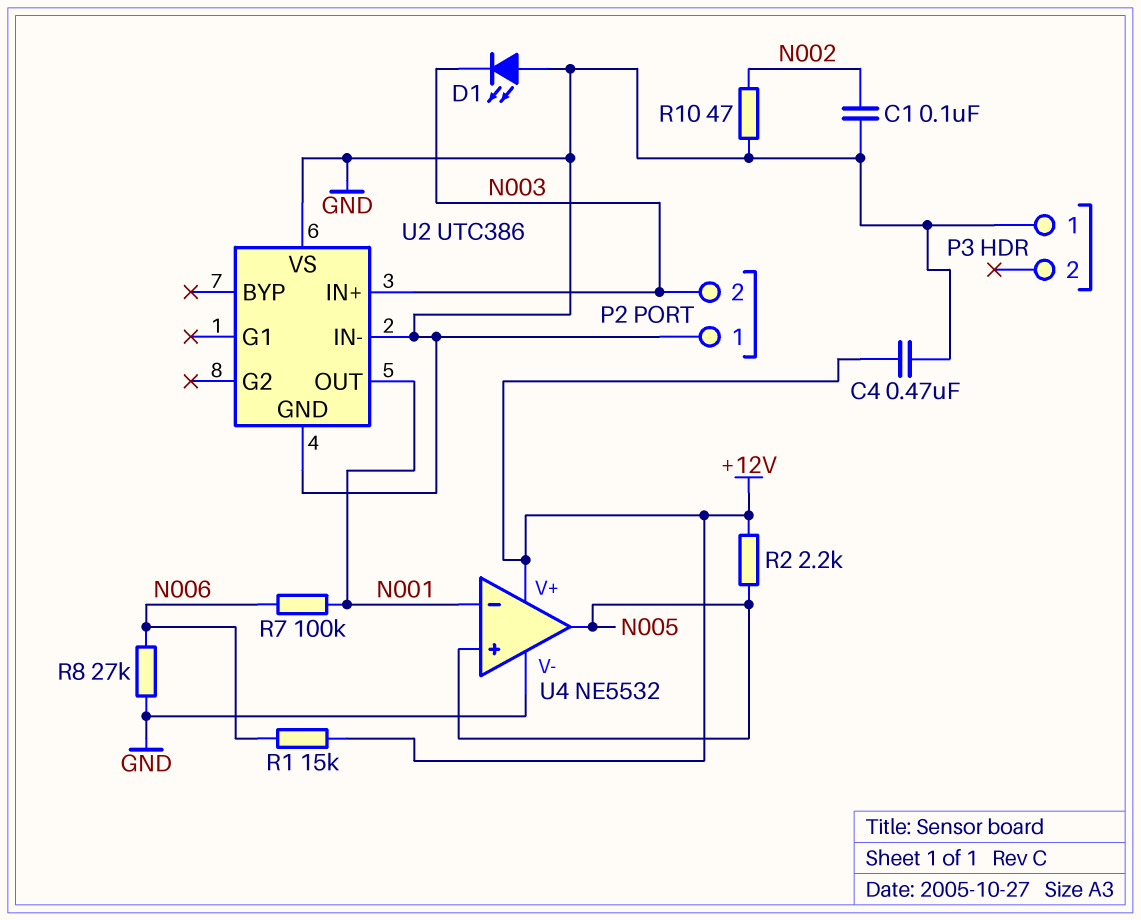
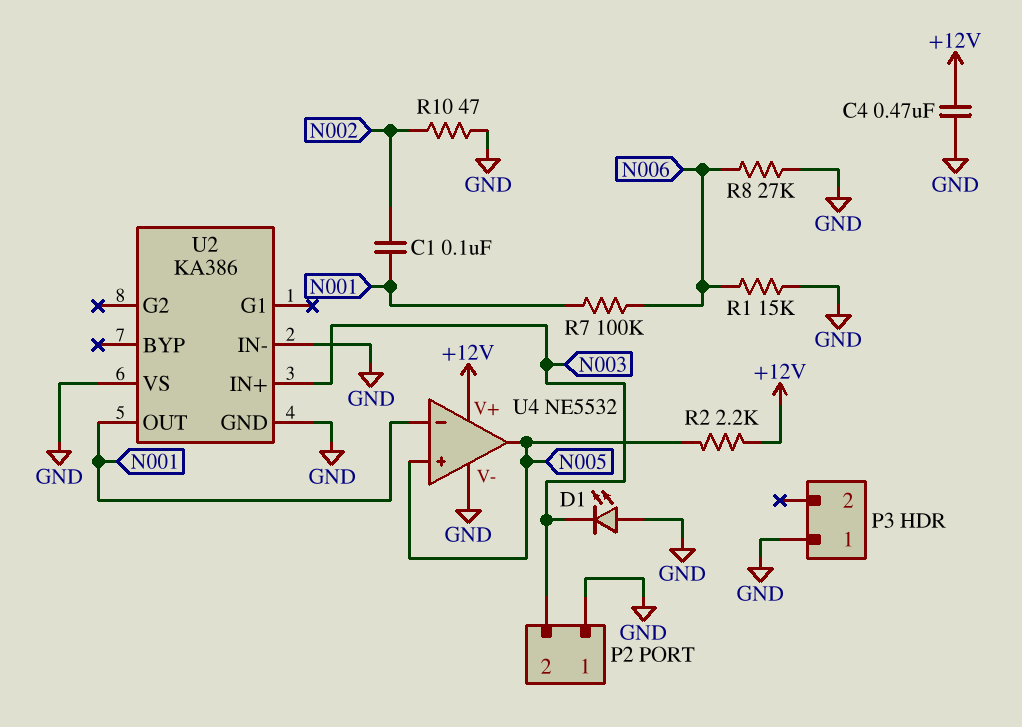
C1: 100nF (GND, N002) -> 100nF (N001, N002)
R1: 15k (+12V, N006) -> 15k (GND, N006)
U2: UTC386 -> KA386

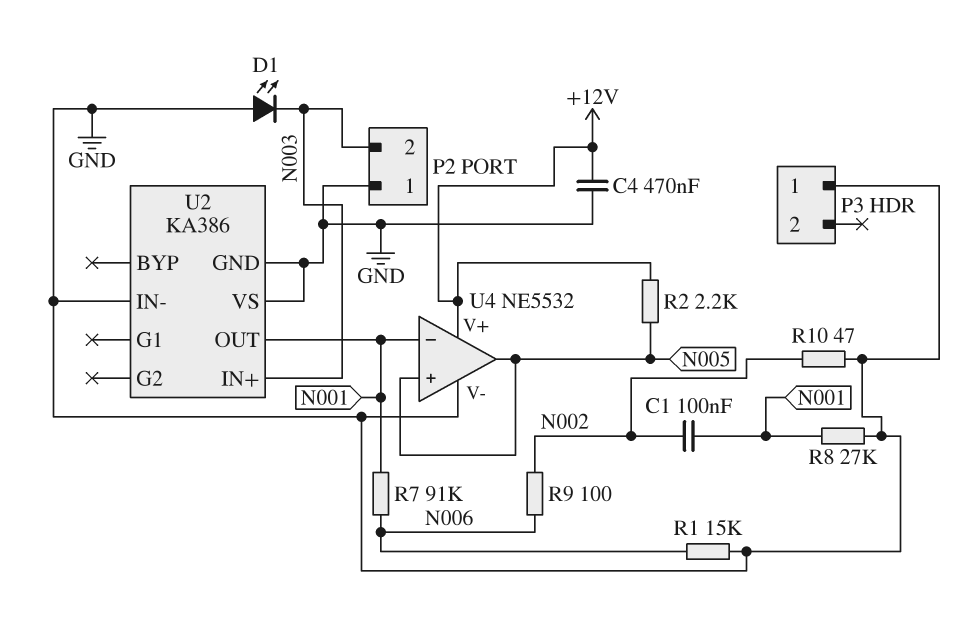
R7: 100k (N001, N006) -> 91k (N001, N006)
R8: 27k (GND, N006) -> 27k (GND, N001)
R9: none -> 100 (N002, N006)

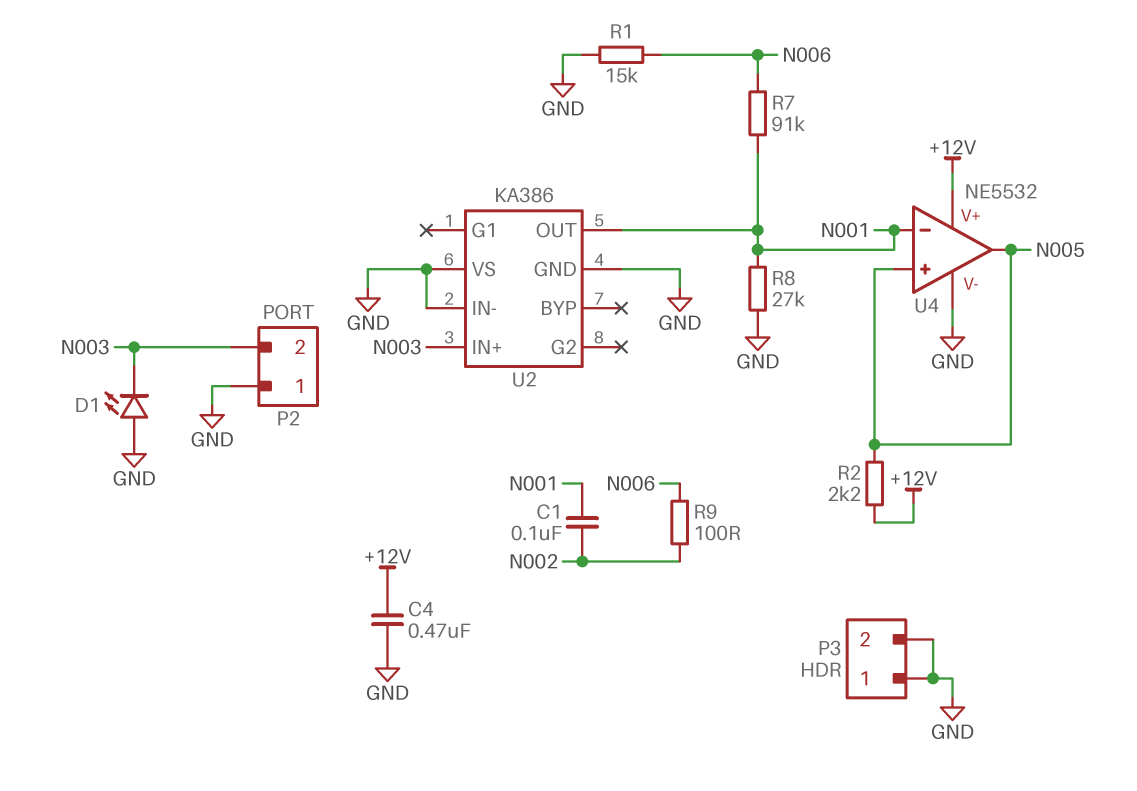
P3 pin 2: none -> GND
R10: 47 (GND, N002) -> none

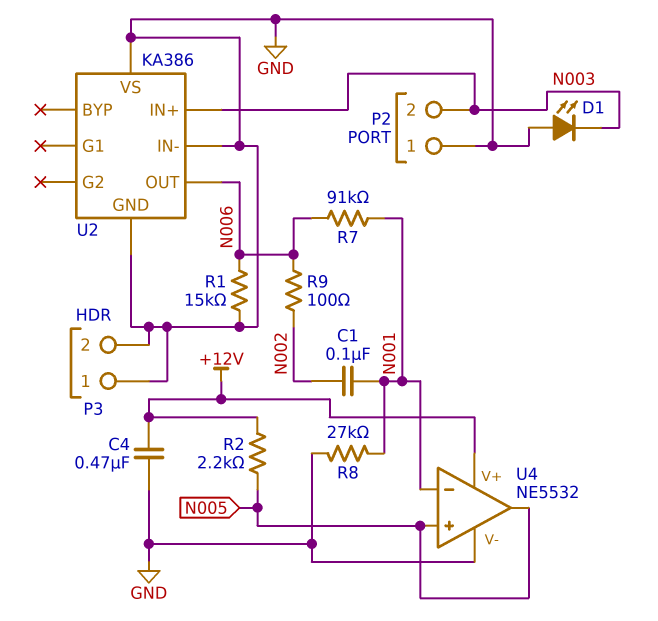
U2 pin OUT: N001 -> N006

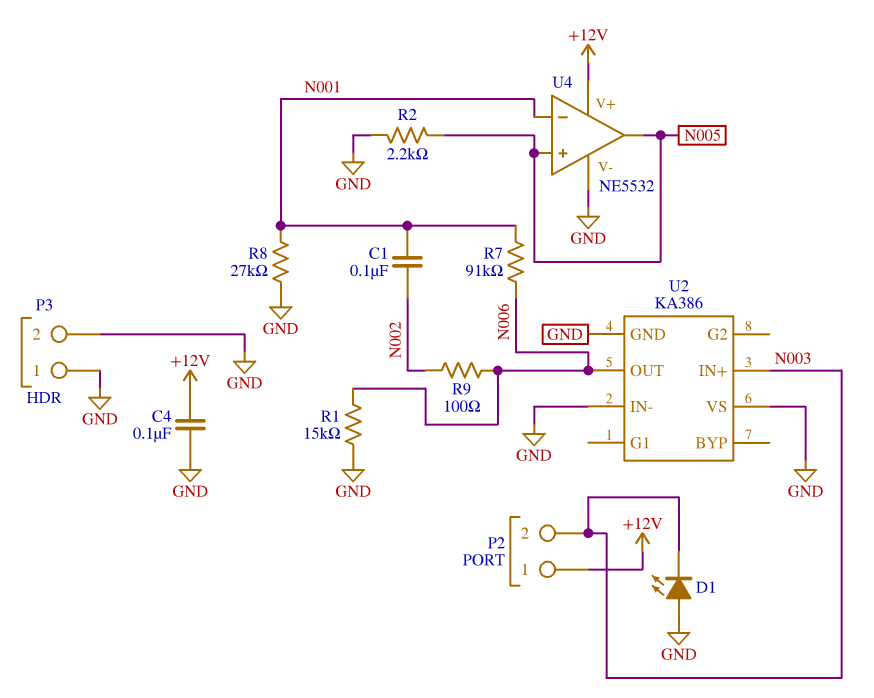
C4: 470nF (+12V, GND) -> 100nF (+12V, GND)
P2 pin 1: GND -> +12V
R2: 2.2k (+12V, N005) -> 2.2k (GND, N005)

